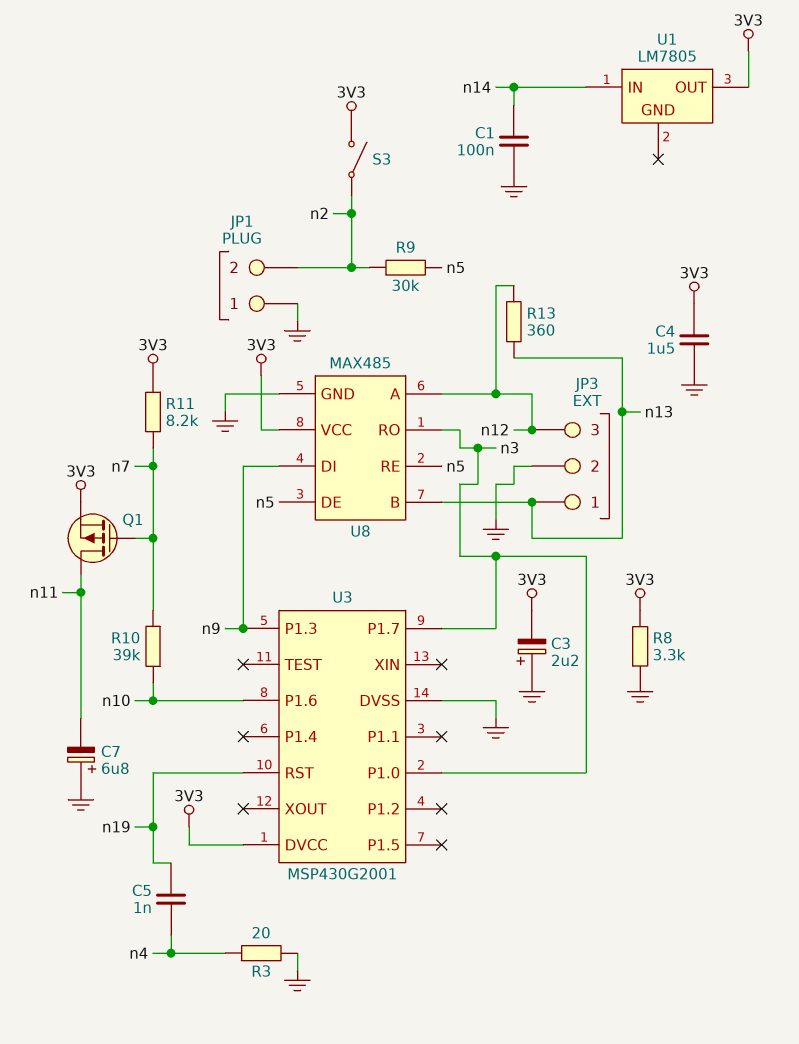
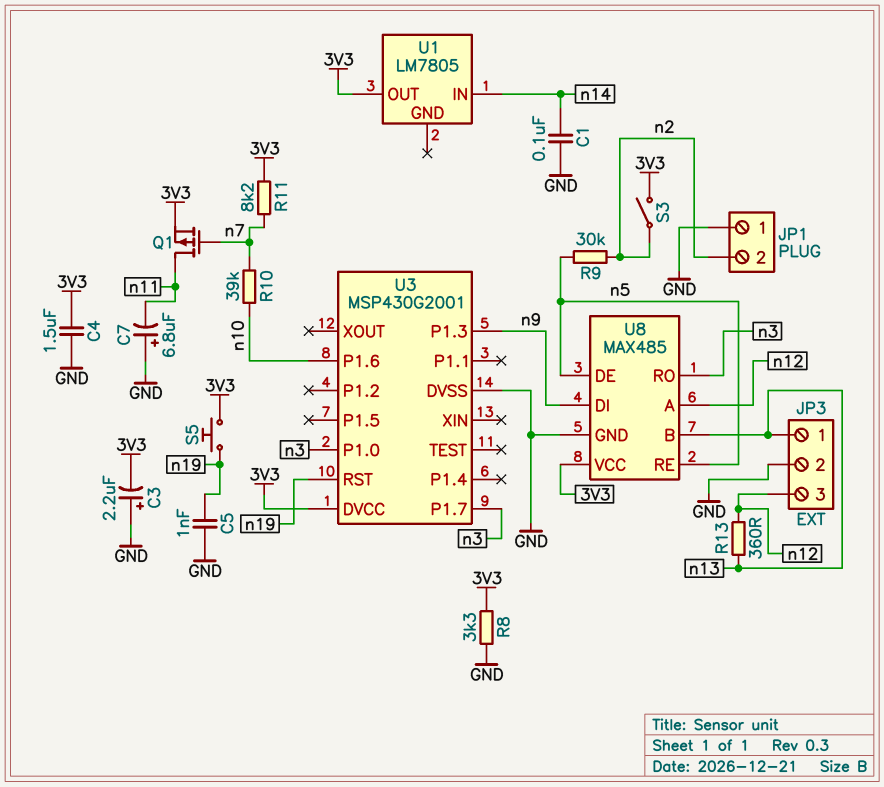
C5: 1nF (n4, n19) -> 1nF (GND, n19)
R3: 20 (GND, n4) -> none
S5: none -> button (3V3, n19)

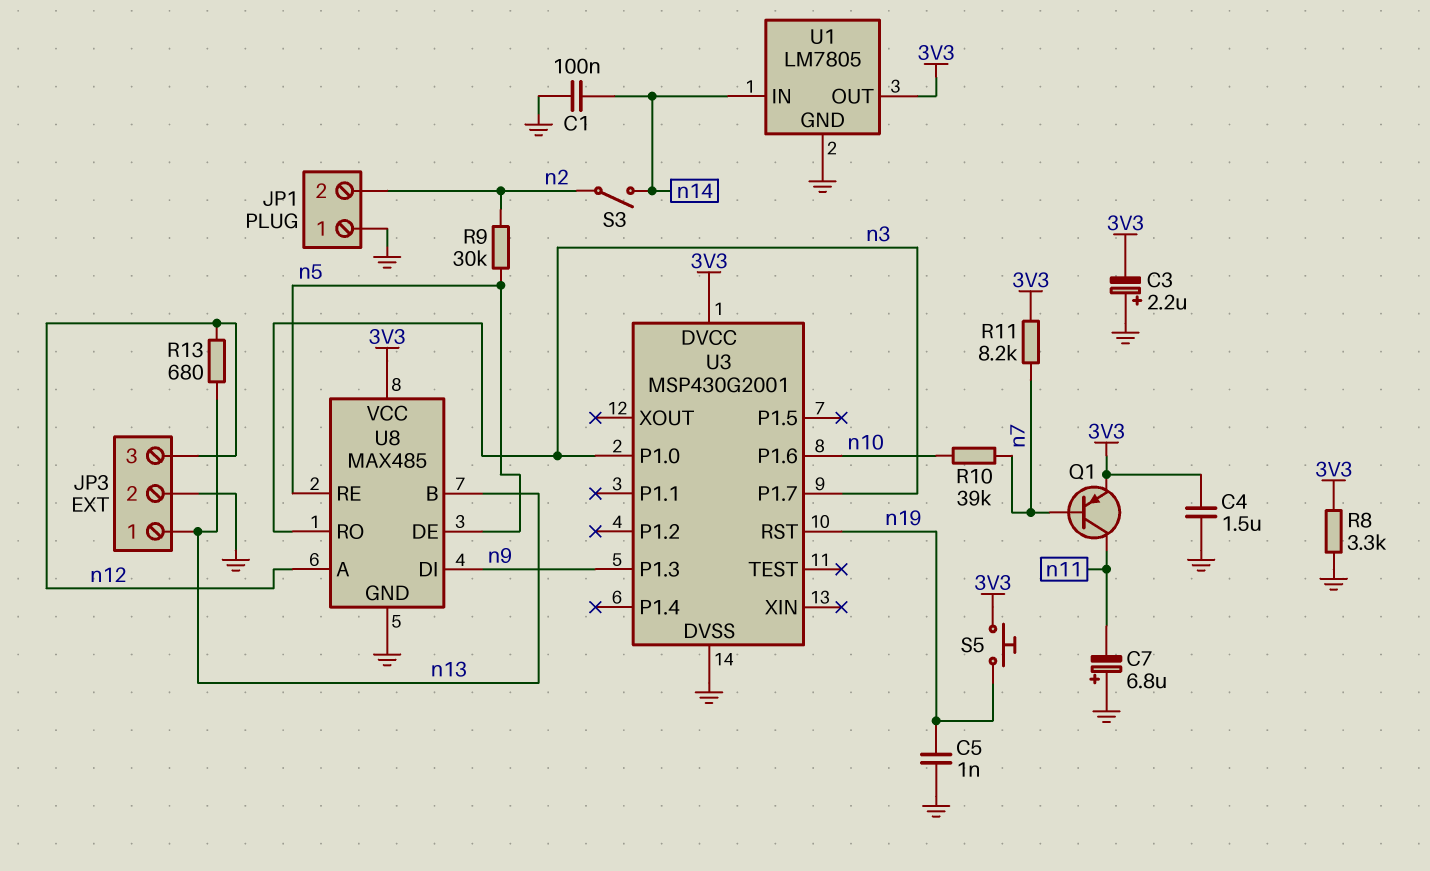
Q1: PMOS (G n7, D n11, S 3V3) -> PNP (B n7, C n11, E 3V3)
R13: 360 (n12, n13) -> 680 (n12, n13)
S3: switch (3V3, n2) -> switch (n2, n14)
U1 pin GND: none -> GND

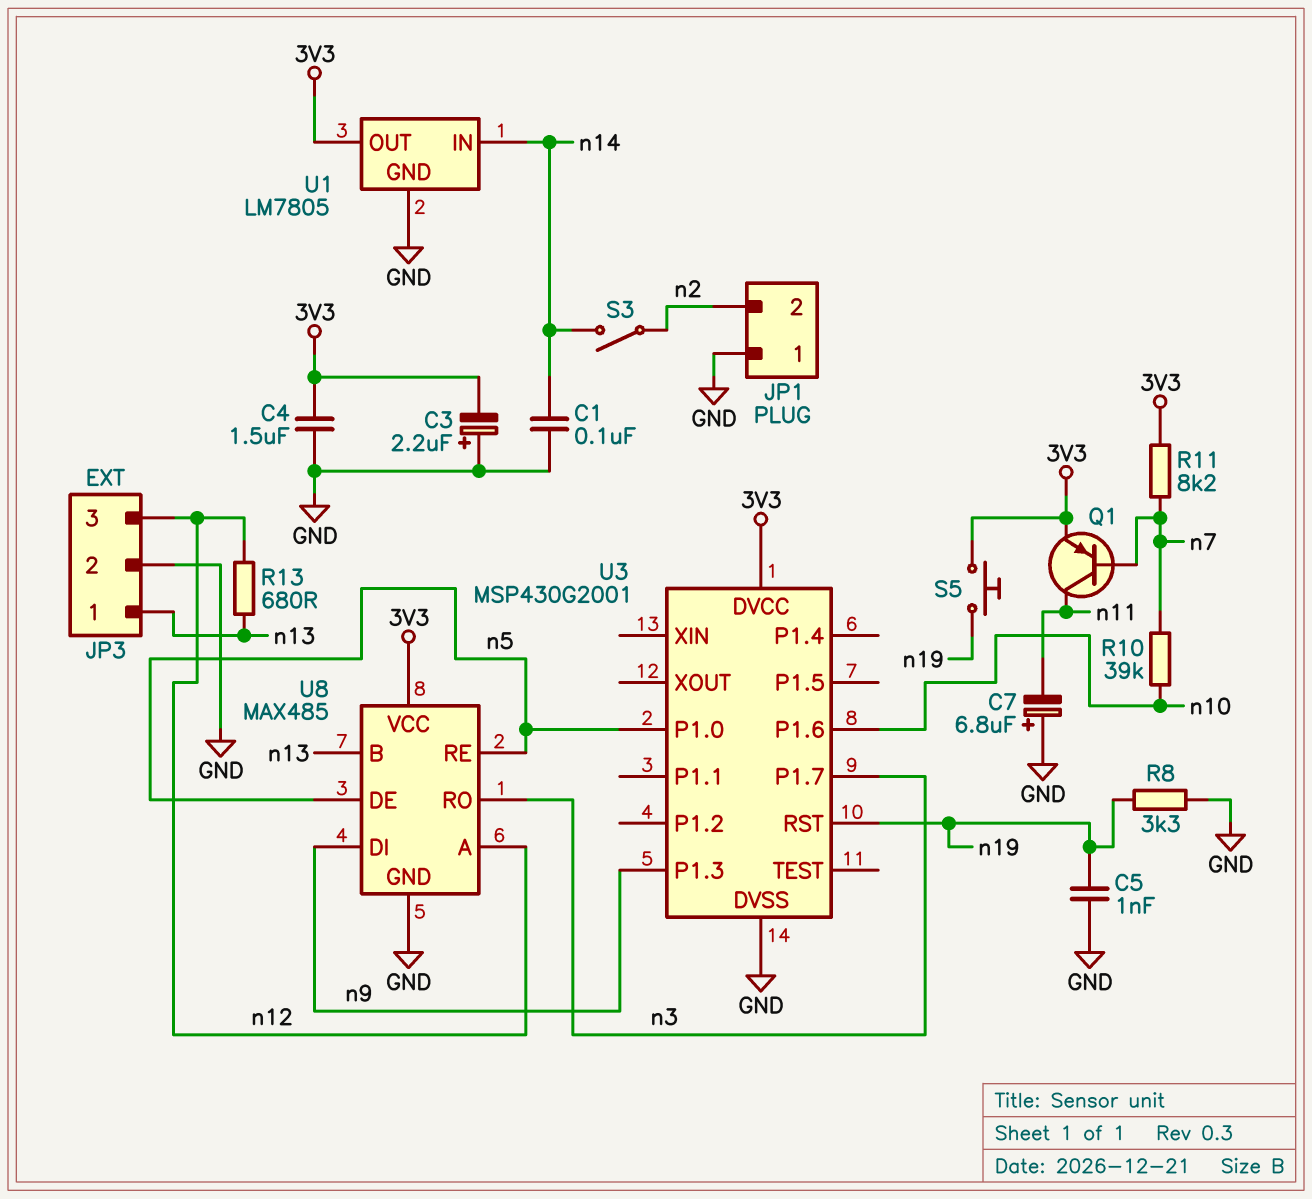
R8: 3.3k (3V3, GND) -> 3.3k (GND, n19)
R9: 30k (n2, n5) -> none
U3 pin P1.0: n3 -> n5

